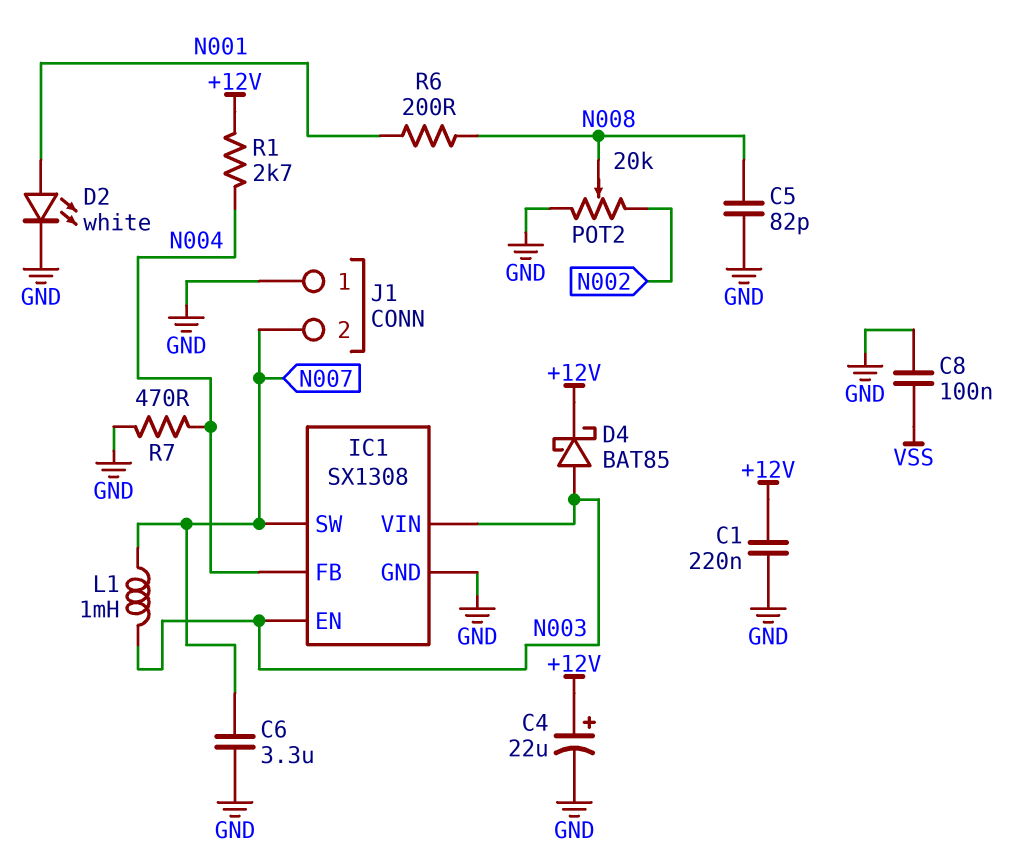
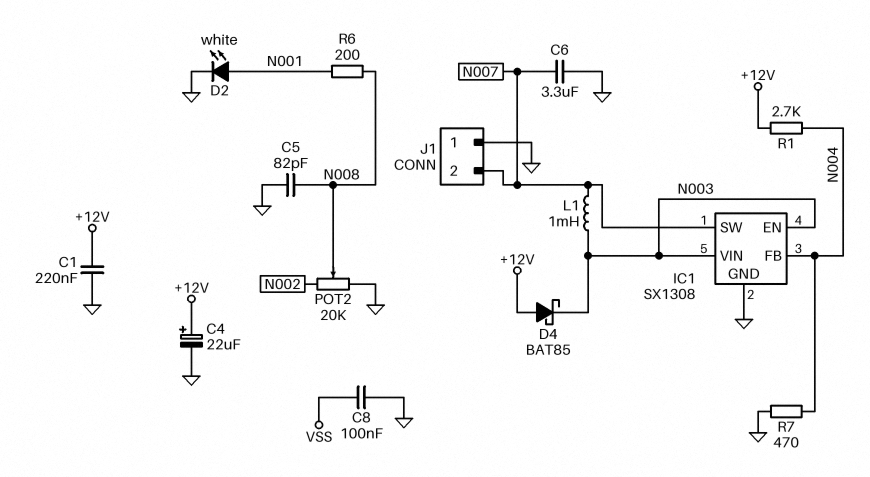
D4: schottky BAT85 (A N003, K +12V) -> schottky BAT85 (A +12V, K N003)

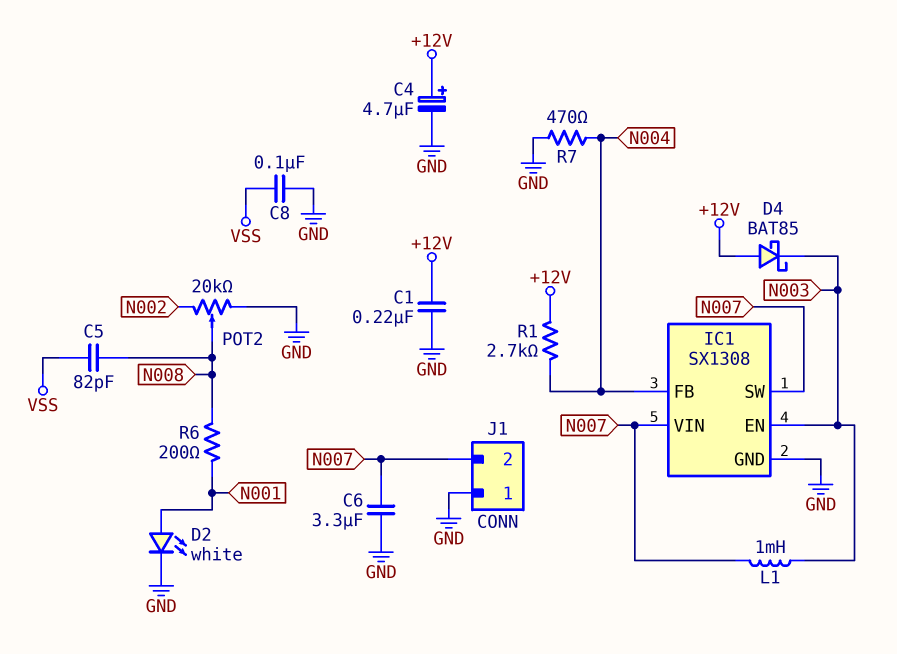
C4: 22uF (plus +12V, minus GND) -> 4.7uF (plus +12V, minus GND)
C5: 82pF (GND, N008) -> 82pF (N008, VSS)
IC1 pin VIN: N003 -> N007

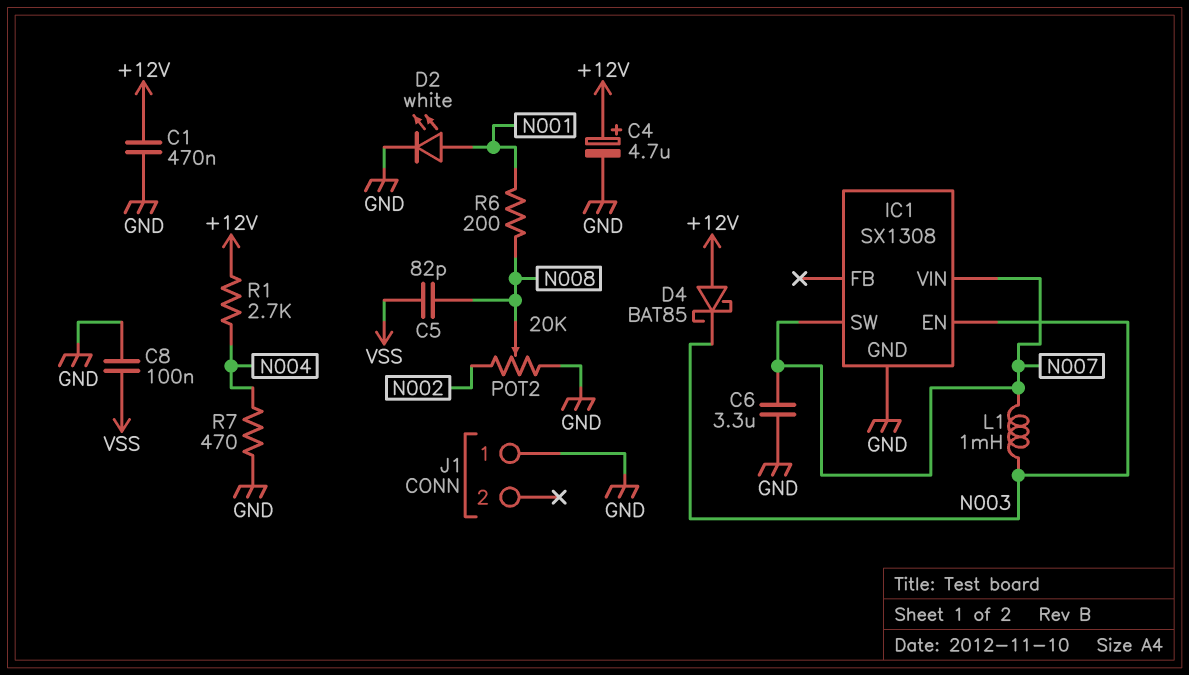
C1: 220nF (+12V, GND) -> 470nF (+12V, GND)
IC1 pin FB: N004 -> none
J1 pin 2: N007 -> none

